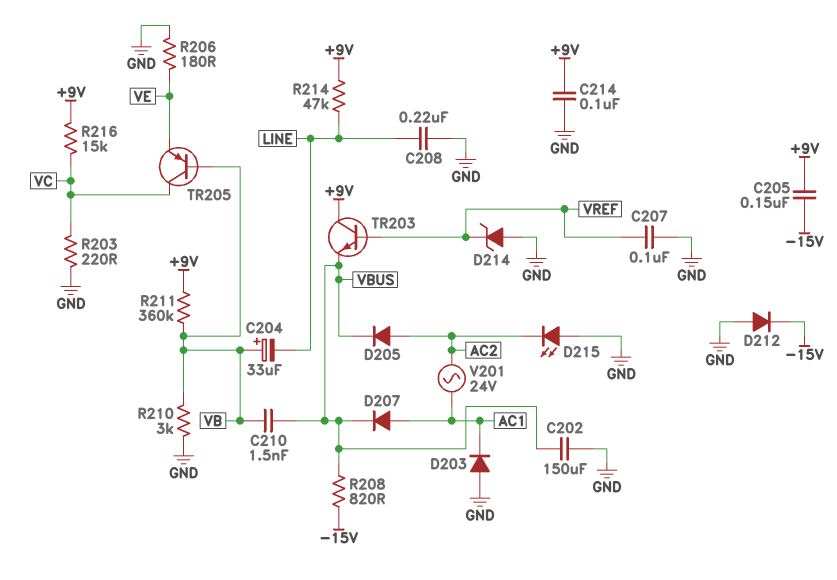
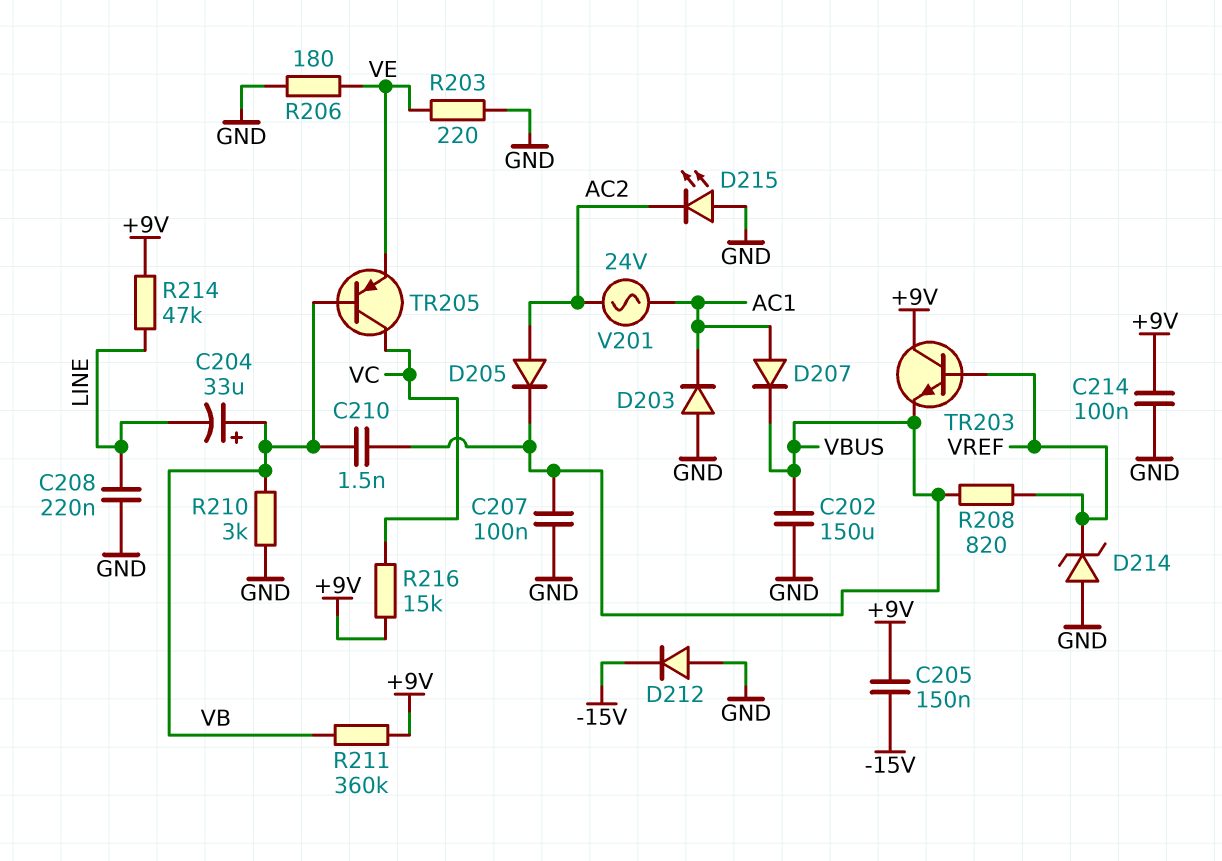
C207: 100nF (GND, VREF) -> 100nF (GND, VBUS)
R203: 220 (GND, VC) -> 220 (GND, VE)
R208: 820 (-15V, VBUS) -> 820 (VBUS, VREF)

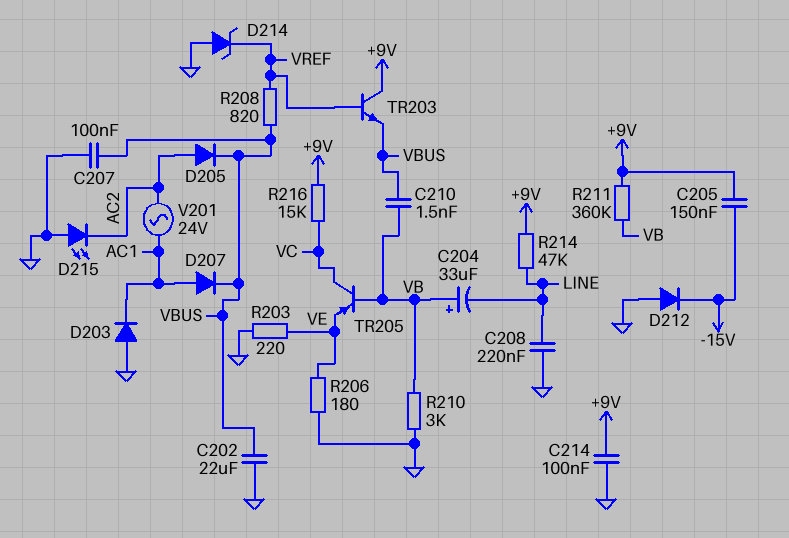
C202: 150uF (GND, VBUS) -> 22uF (GND, VBUS)

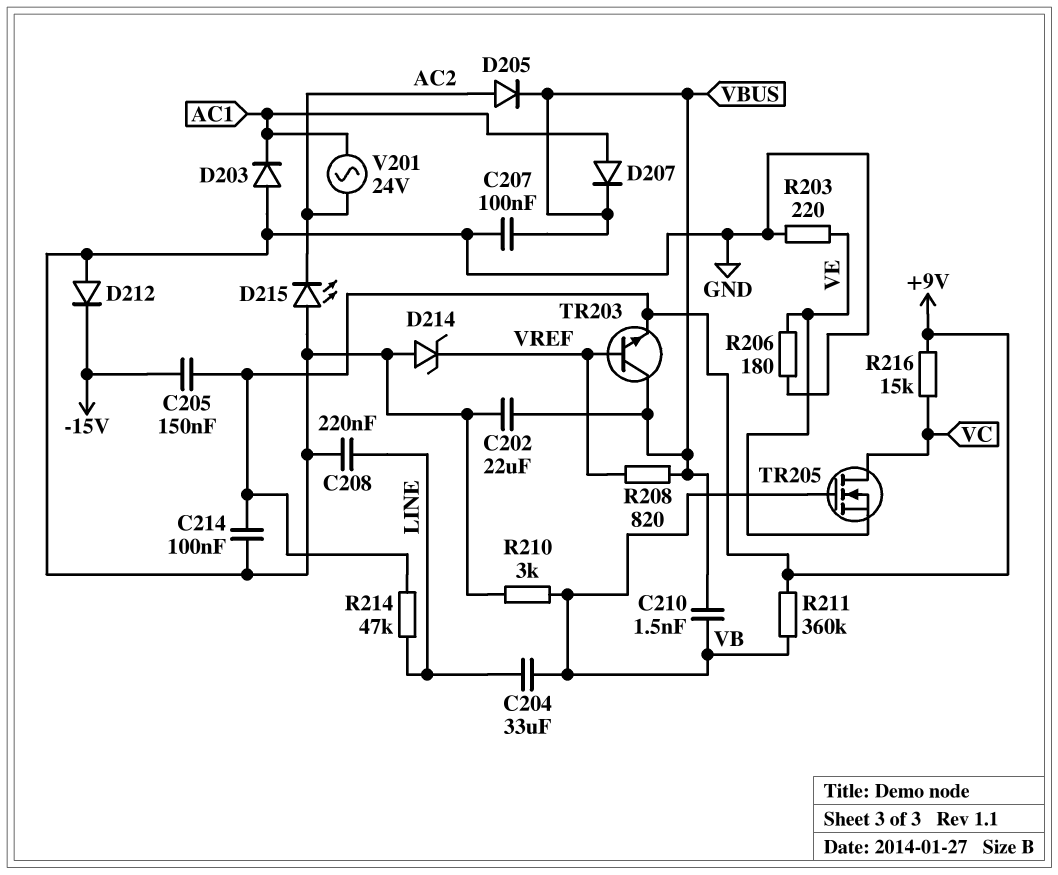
C204: 33uF (plus VB, minus LINE) -> 33uF (LINE, VB)
TR203: NPN (B VREF, C +9V, E VBUS) -> NPN (B VREF, C VBUS, E +9V)
TR205: PNP (B VB, C VC, E VE) -> NMOS (G VB, D VC, S VE)

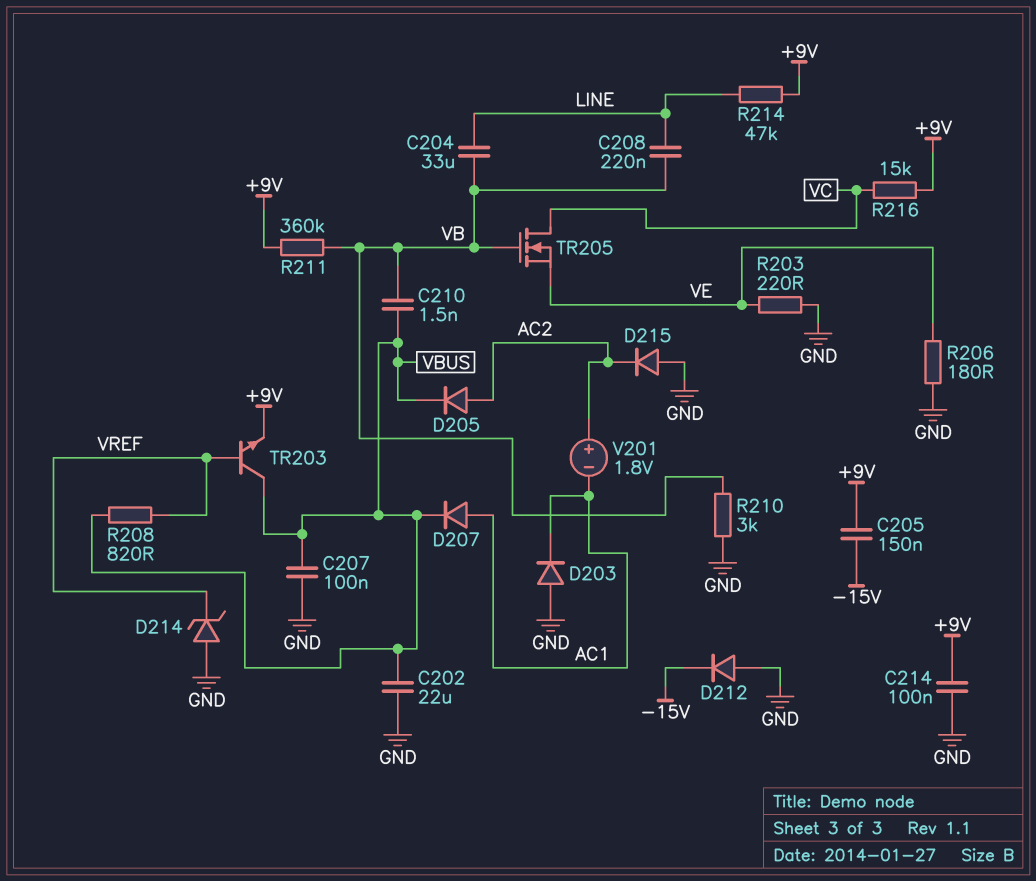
C208: 220nF (GND, LINE) -> 220nF (LINE, VB)
D215: LED (A GND, K AC2) -> diode (A GND, K AC2)
V201: AC 24V (AC1, AC2) -> 1.8V (plus AC2, minus AC1)

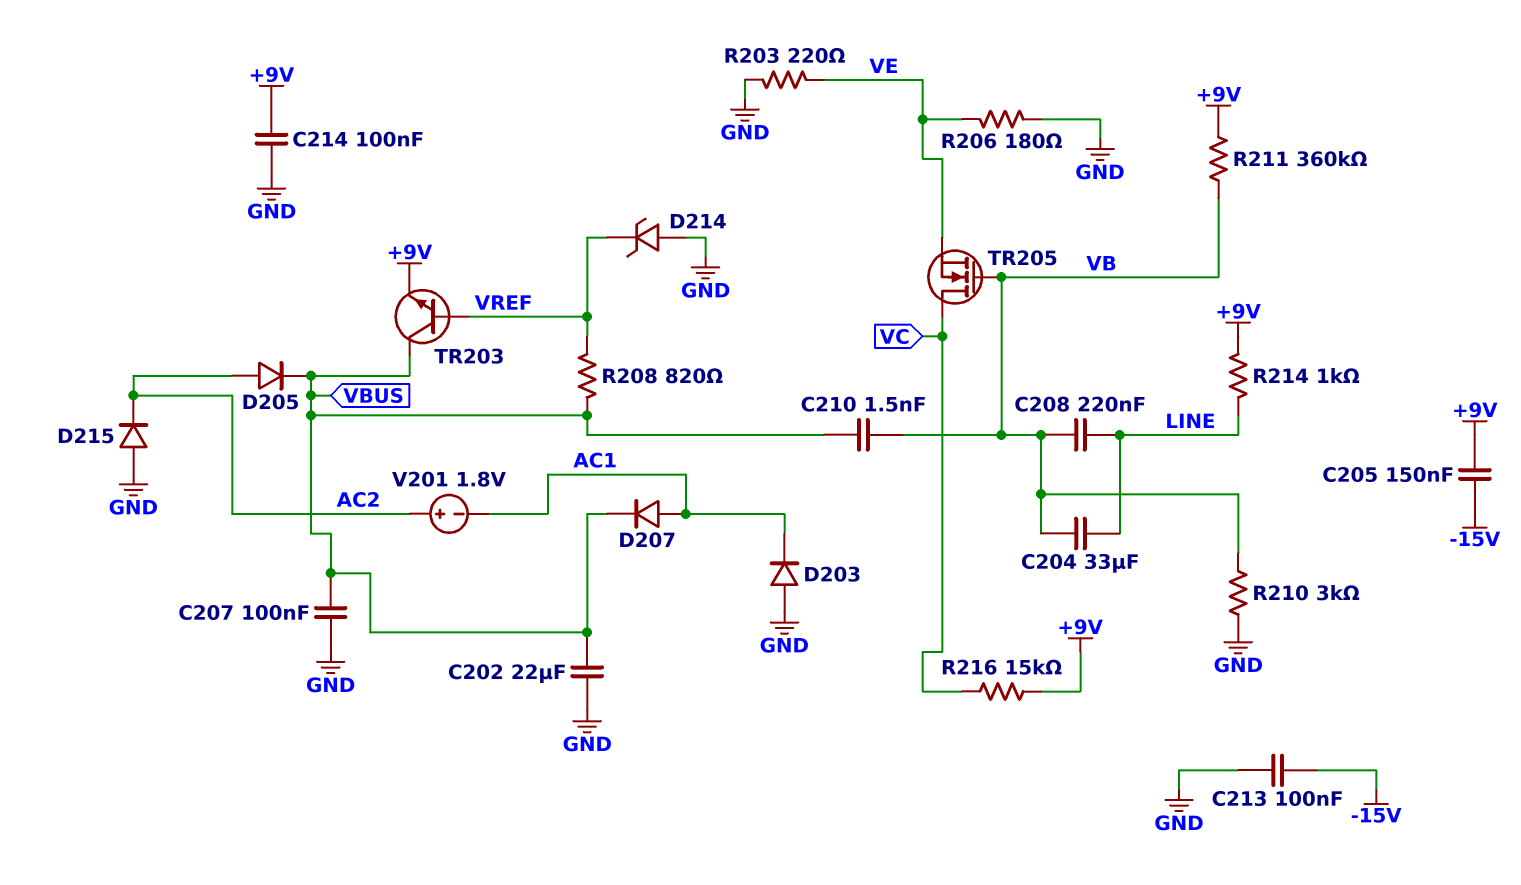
C213: none -> 100nF (-15V, GND)
D212: diode (A GND, K -15V) -> none
R214: 47k (+9V, LINE) -> 1k (+9V, LINE)

